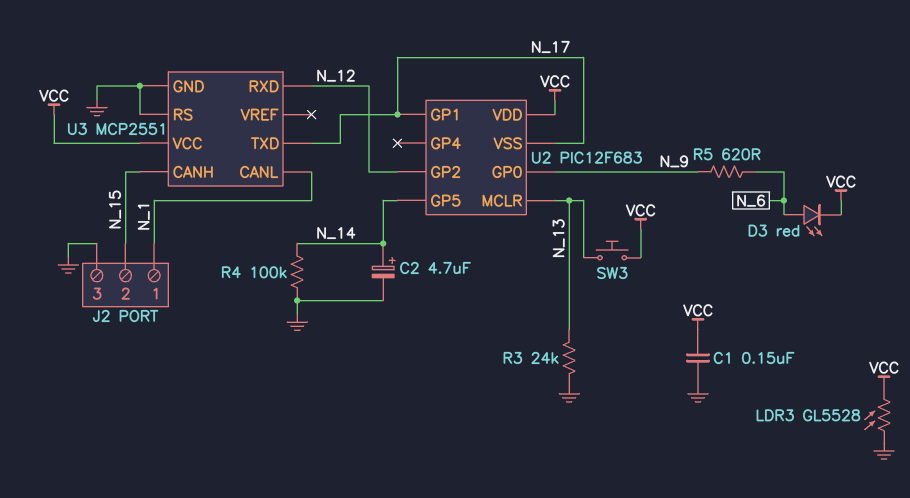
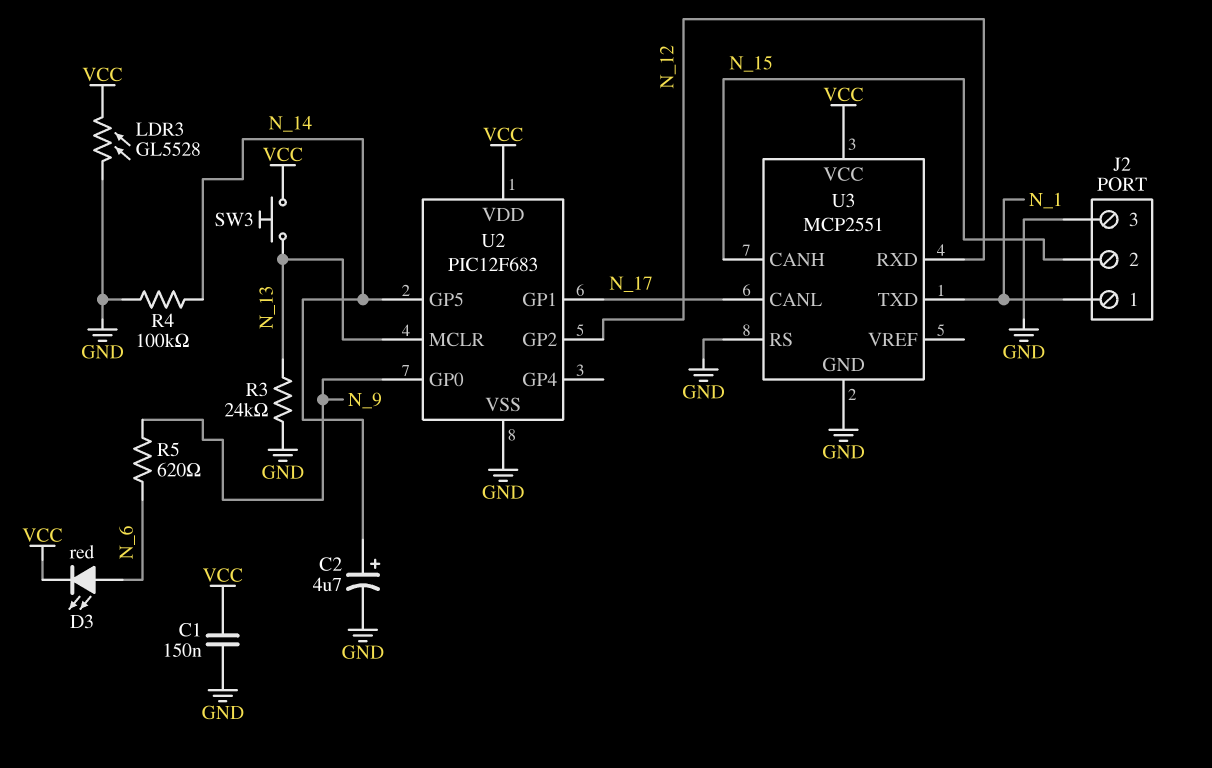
U2 pin VSS: N_17 -> GND
U3 pin CANL: N_1 -> N_17
U3 pin TXD: N_17 -> N_1

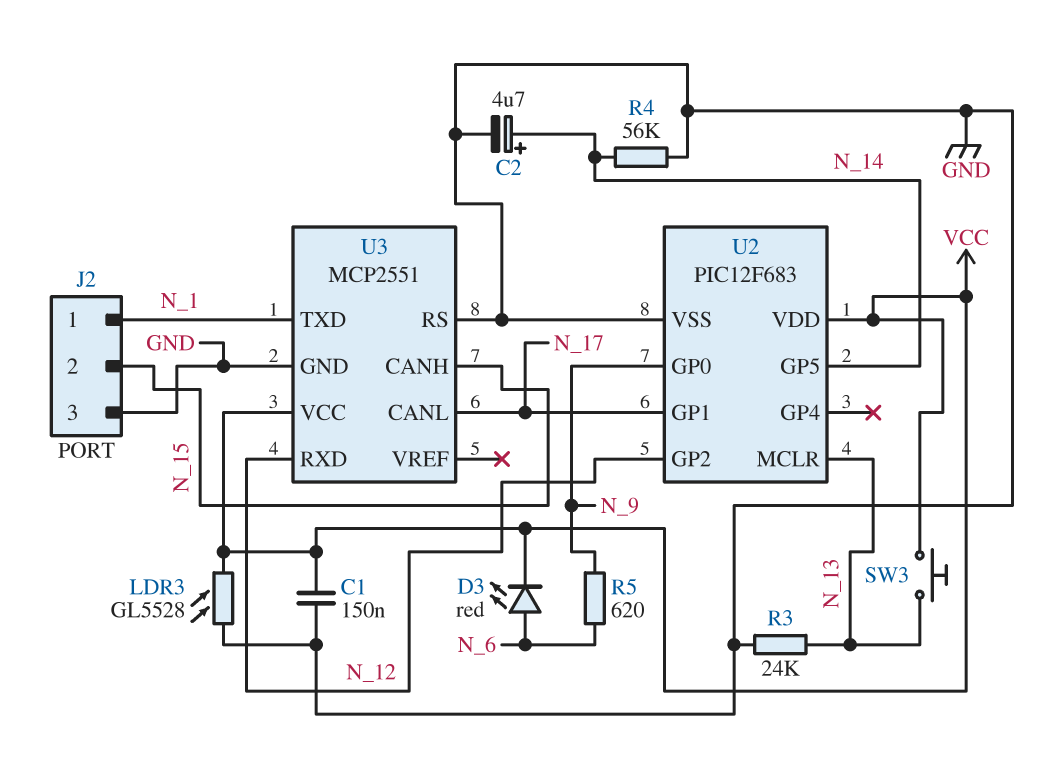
R4: 100k (GND, N_14) -> 56k (GND, N_14)

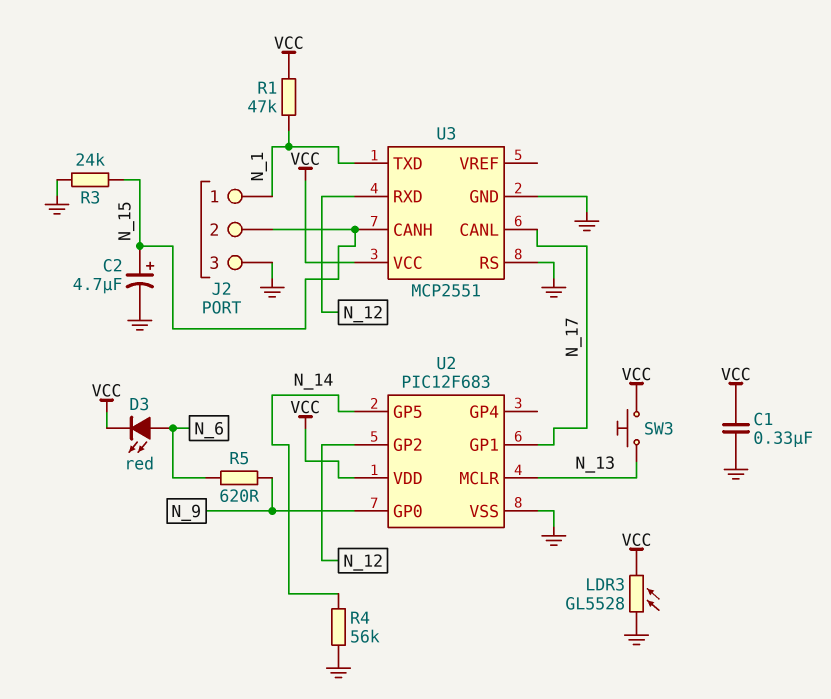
C1: 150nF (GND, VCC) -> 330nF (GND, VCC)
C2: 4.7uF (plus N_14, minus GND) -> 4.7uF (plus N_15, minus GND)
R1: none -> 47k (N_1, VCC)
R3: 24k (GND, N_13) -> 24k (GND, N_15)

